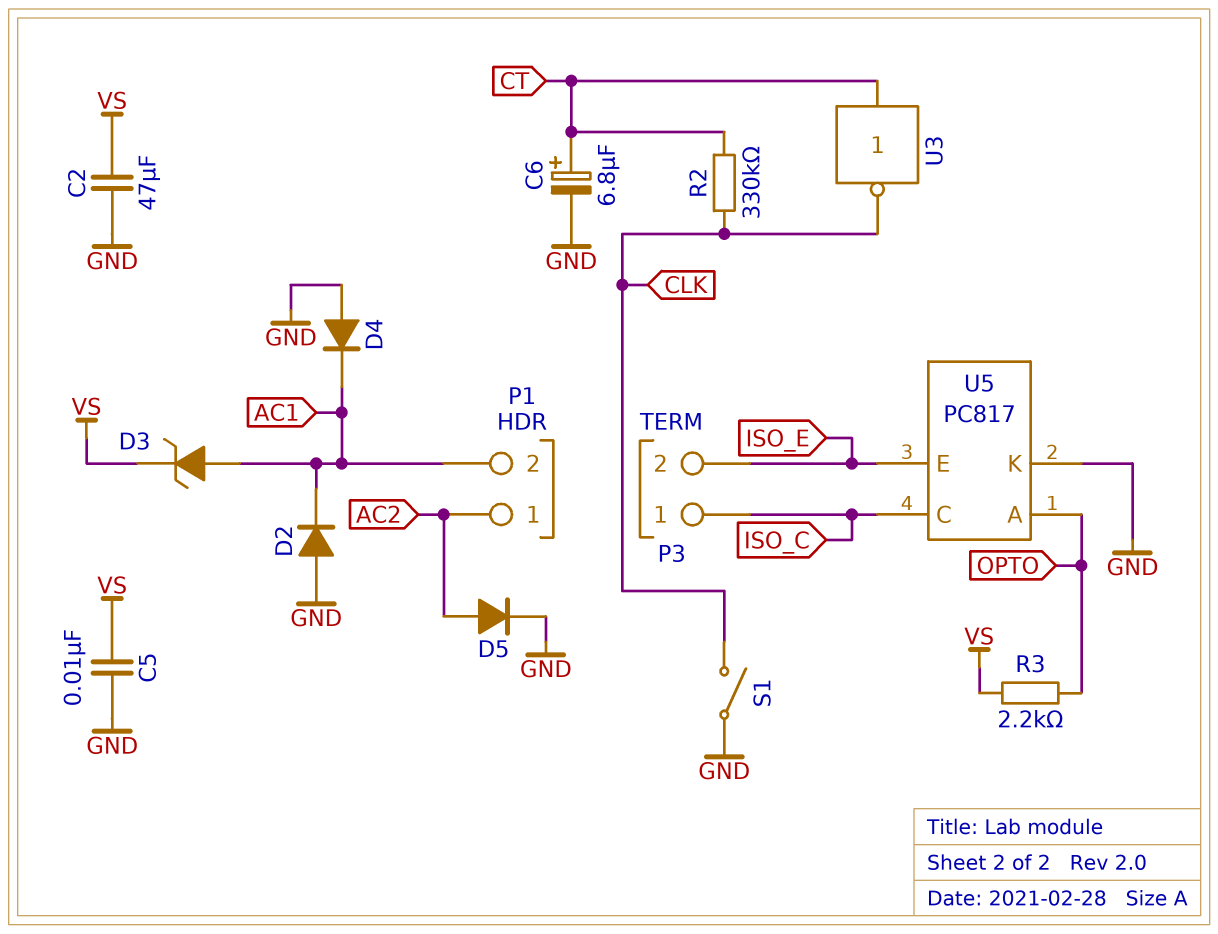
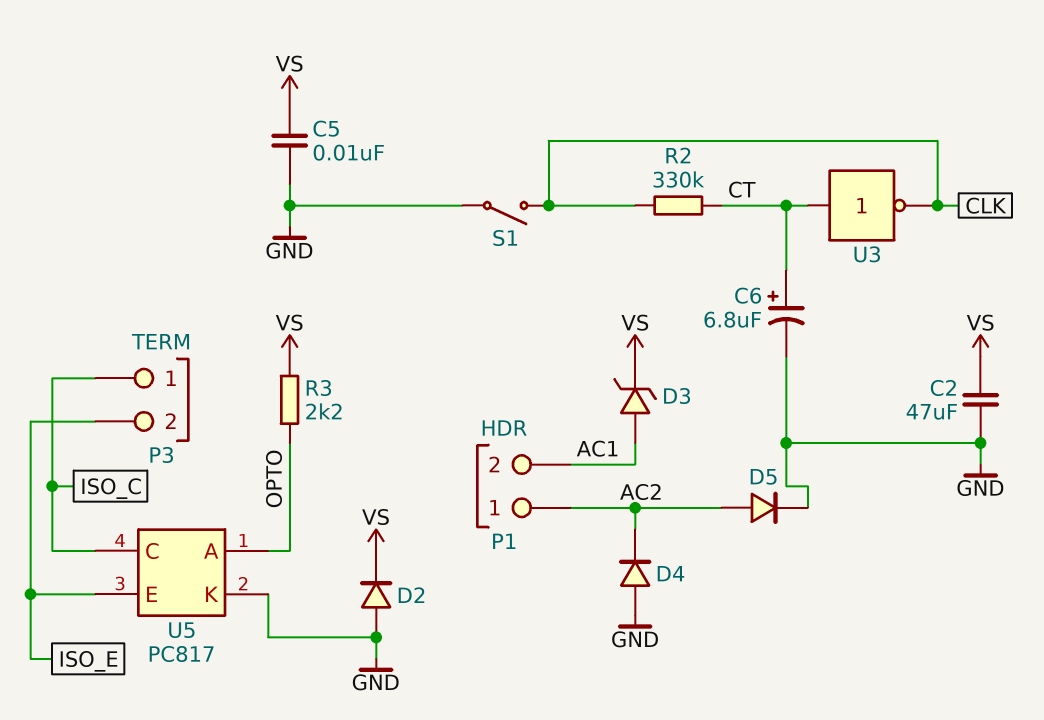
D2: diode (A GND, K AC1) -> diode (A GND, K VS)
D4: diode (A GND, K AC1) -> diode (A GND, K AC2)

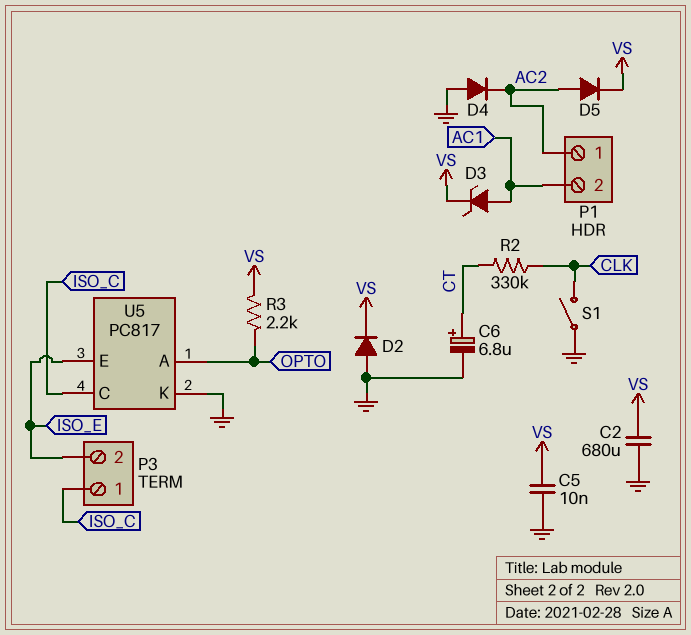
C2: 47uF (GND, VS) -> 680uF (GND, VS)
D5: diode (A AC2, K GND) -> diode (A AC2, K VS)
U3: NOT (in CT, out CLK) -> none

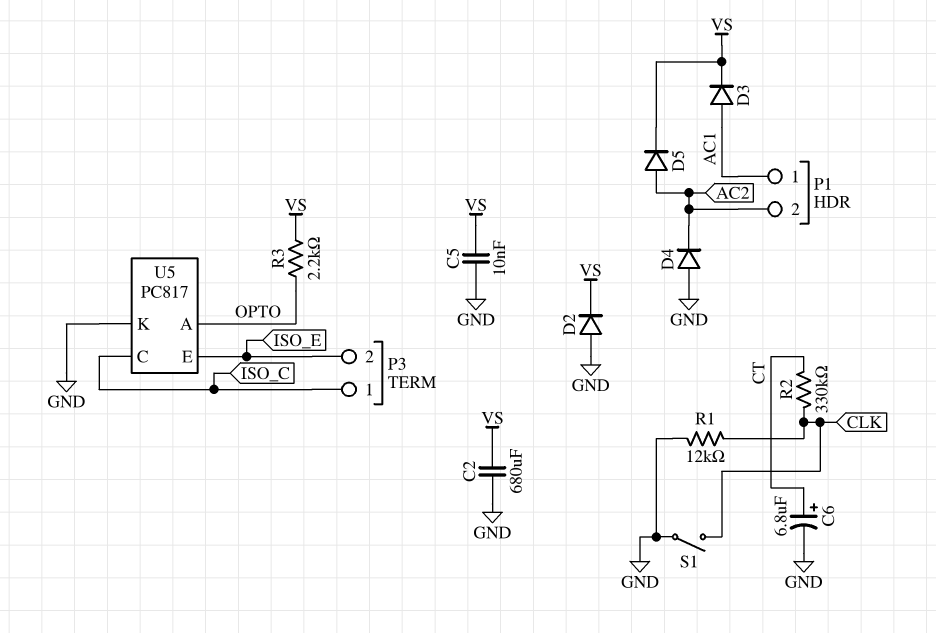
D3: zener (A AC1, K VS) -> diode (A AC1, K VS)
P1 pin 1: AC2 -> AC1
P1 pin 2: AC1 -> AC2
R1: none -> 12k (CLK, GND)

